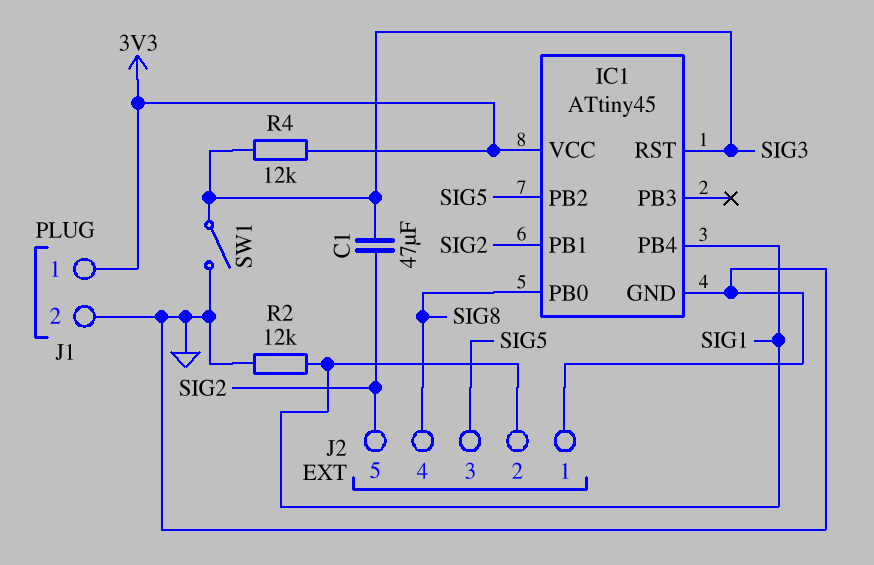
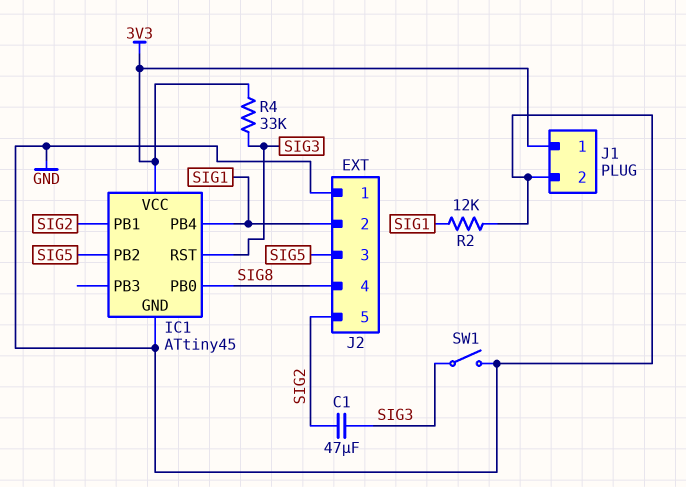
R4: 12k (3V3, SIG3) -> 33k (3V3, SIG3)

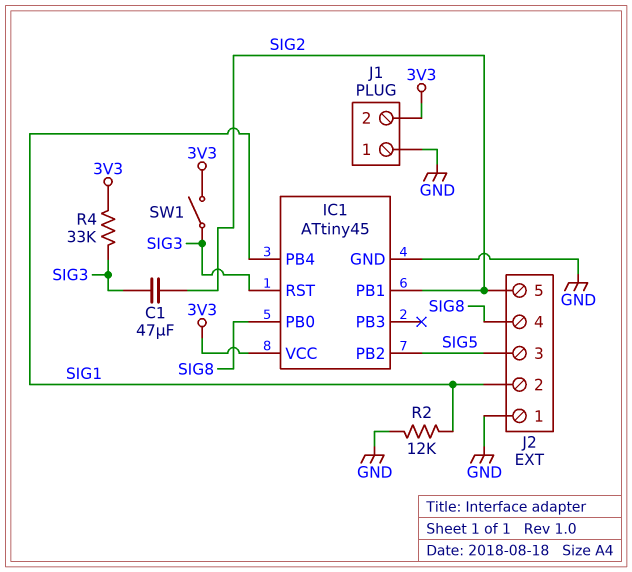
J1 pin 1: 3V3 -> GND
J1 pin 2: GND -> 3V3
SW1: switch (GND, SIG3) -> switch (3V3, SIG3)

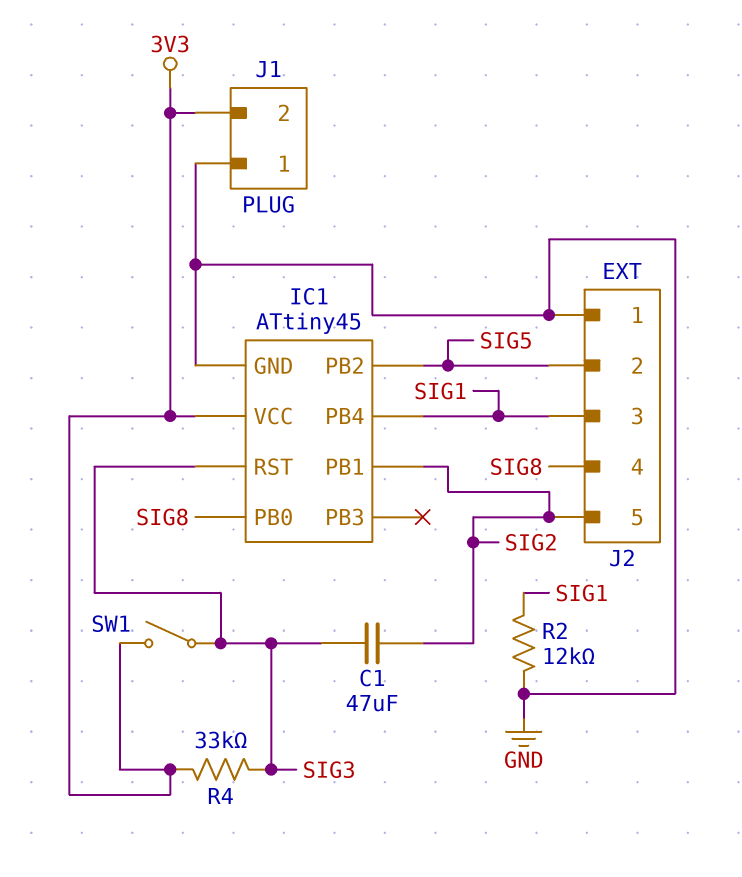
J2 pin 2: SIG1 -> SIG5
J2 pin 3: SIG5 -> SIG1

